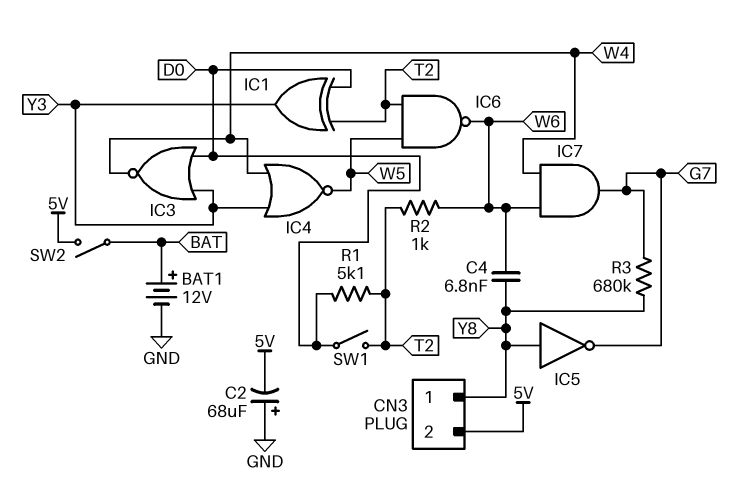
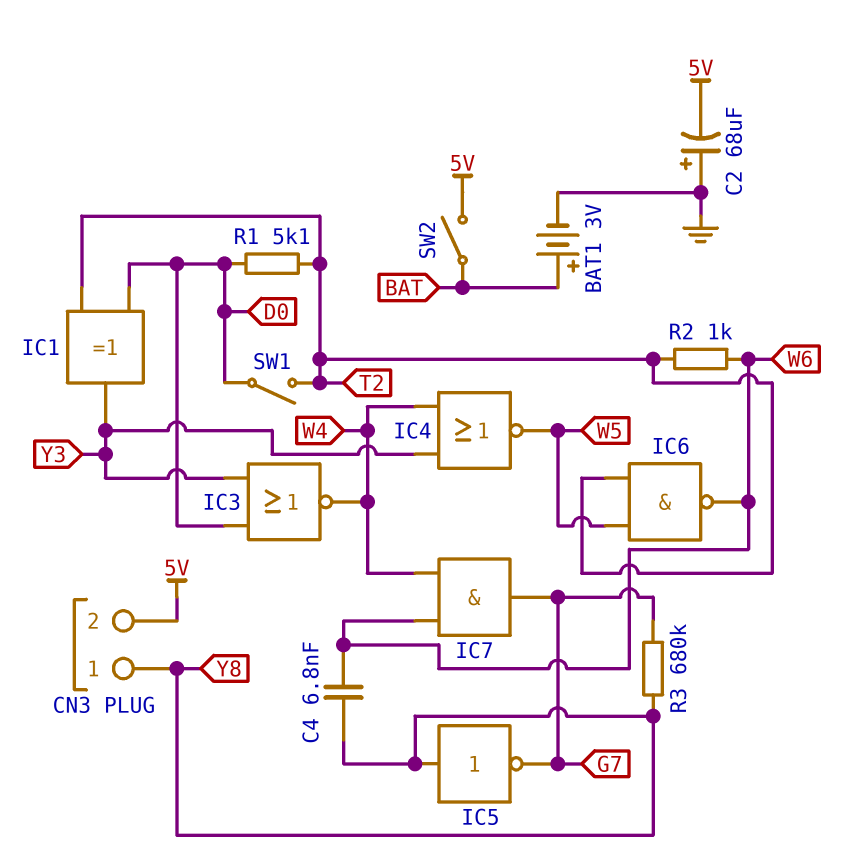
BAT1: 12V (plus BAT, minus GND) -> 3V (plus BAT, minus GND)

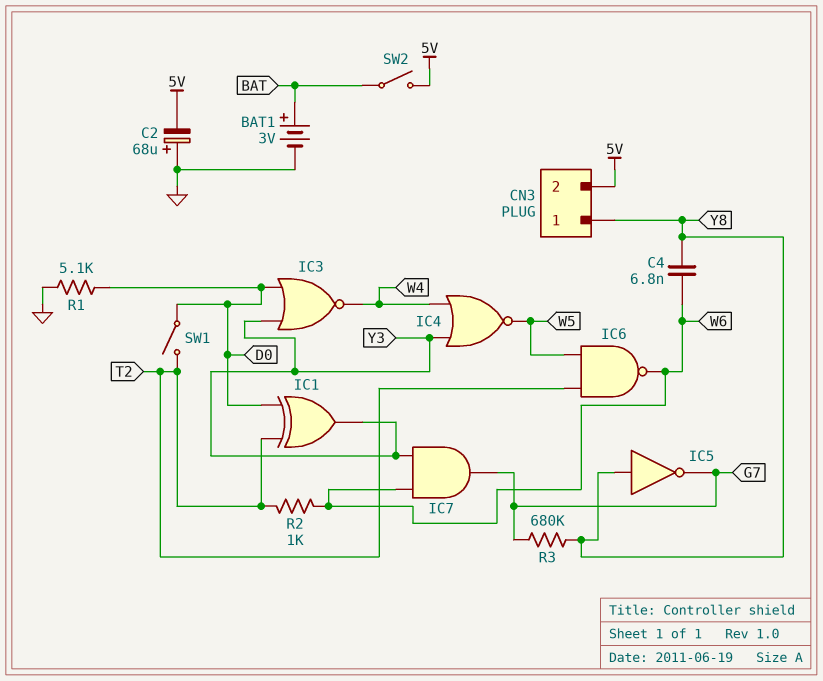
IC7: AND (in W4, in W6, out G7) -> AND (in W6, in Y3, out G7)
R1: 5.1k (D0, T2) -> 5.1k (D0, GND)

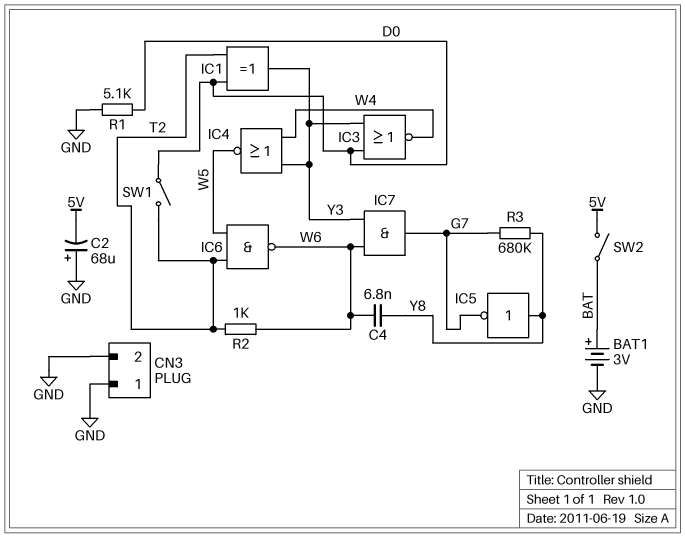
CN3 pin 1: Y8 -> GND
CN3 pin 2: 5V -> GND

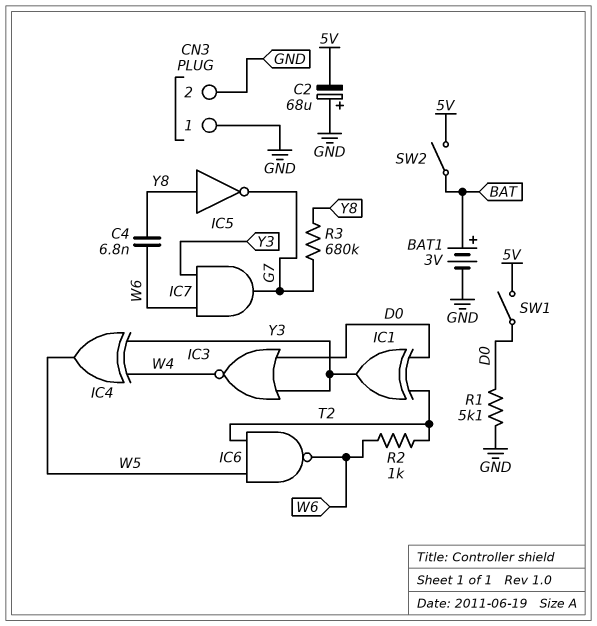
IC4: NOR (in W4, in Y3, out W5) -> XOR (in W4, in Y3, out W5)
SW1: switch (D0, T2) -> switch (5V, D0)

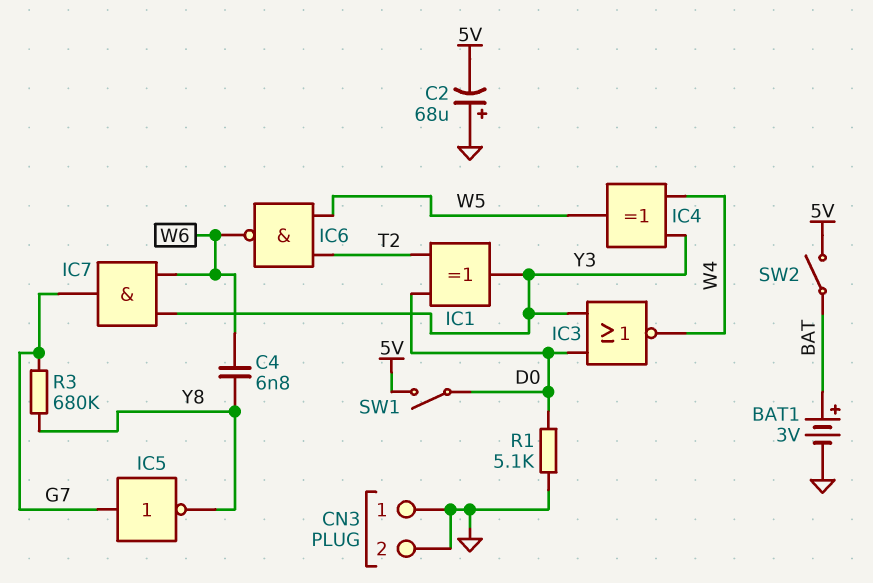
IC5: NOT (in Y8, out G7) -> NOT (in G7, out Y8)
R2: 1k (T2, W6) -> none

